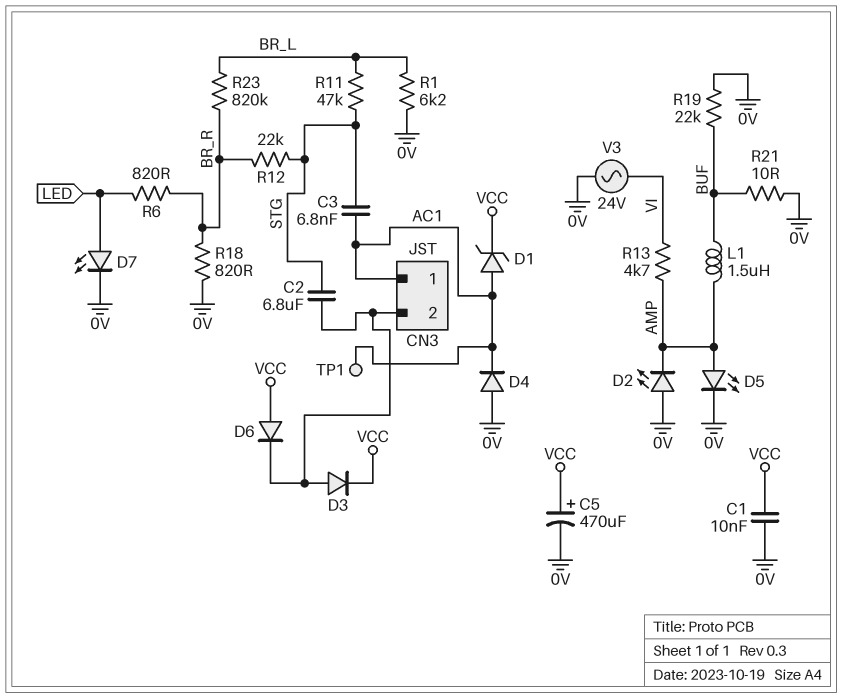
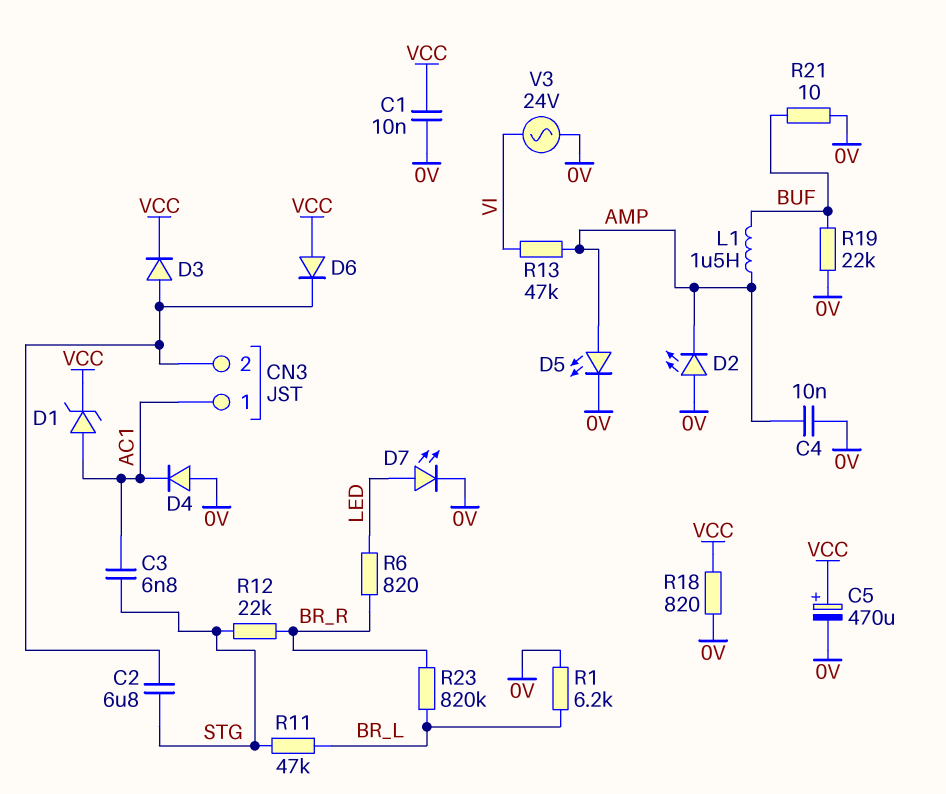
C4: none -> 10nF (0V, AMP)
R13: 4.7k (AMP, VI) -> 47k (AMP, VI)
R18: 820 (0V, BR_R) -> 820 (0V, VCC)
TP1: test point (AC1) -> none

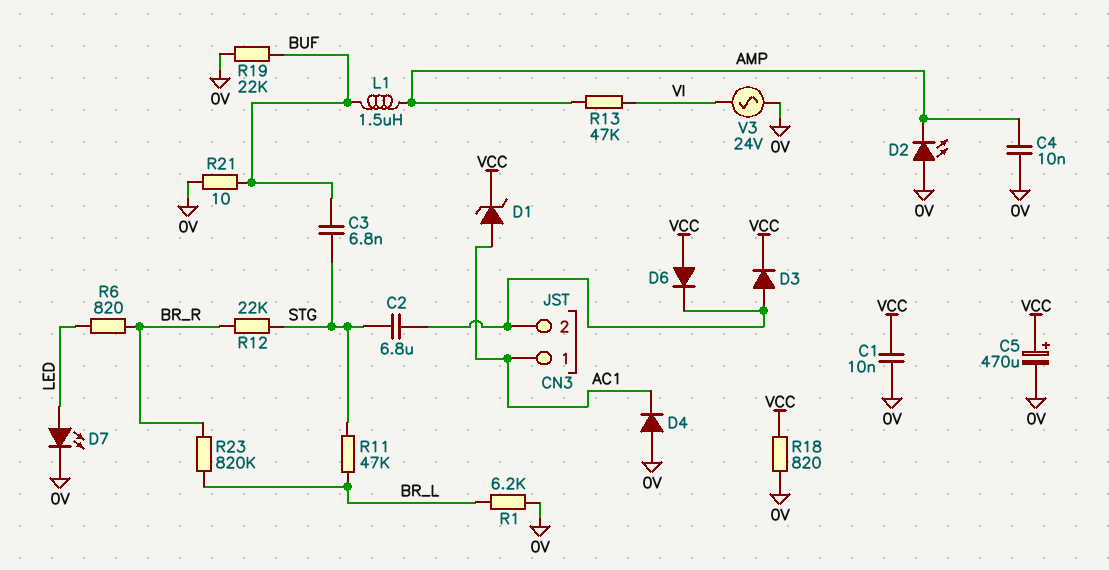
C3: 6.8nF (AC1, STG) -> 6.8nF (BUF, STG)
D5: LED (A AMP, K 0V) -> none

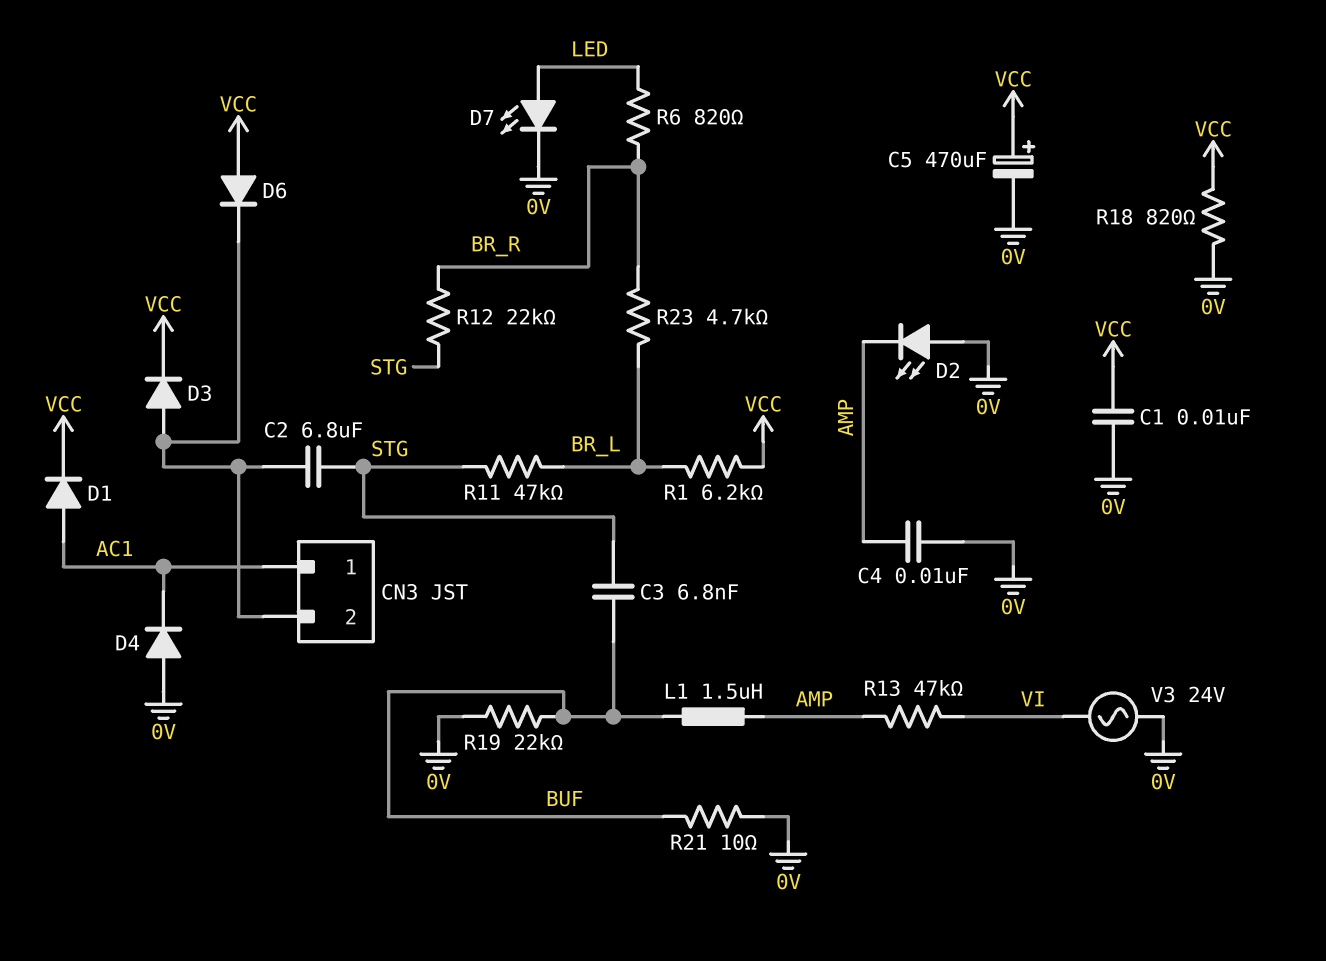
D1: zener (A AC1, K VCC) -> diode (A AC1, K VCC)
R1: 6.2k (0V, BR_L) -> 6.2k (BR_L, VCC)
R23: 820k (BR_L, BR_R) -> 4.7k (BR_L, BR_R)

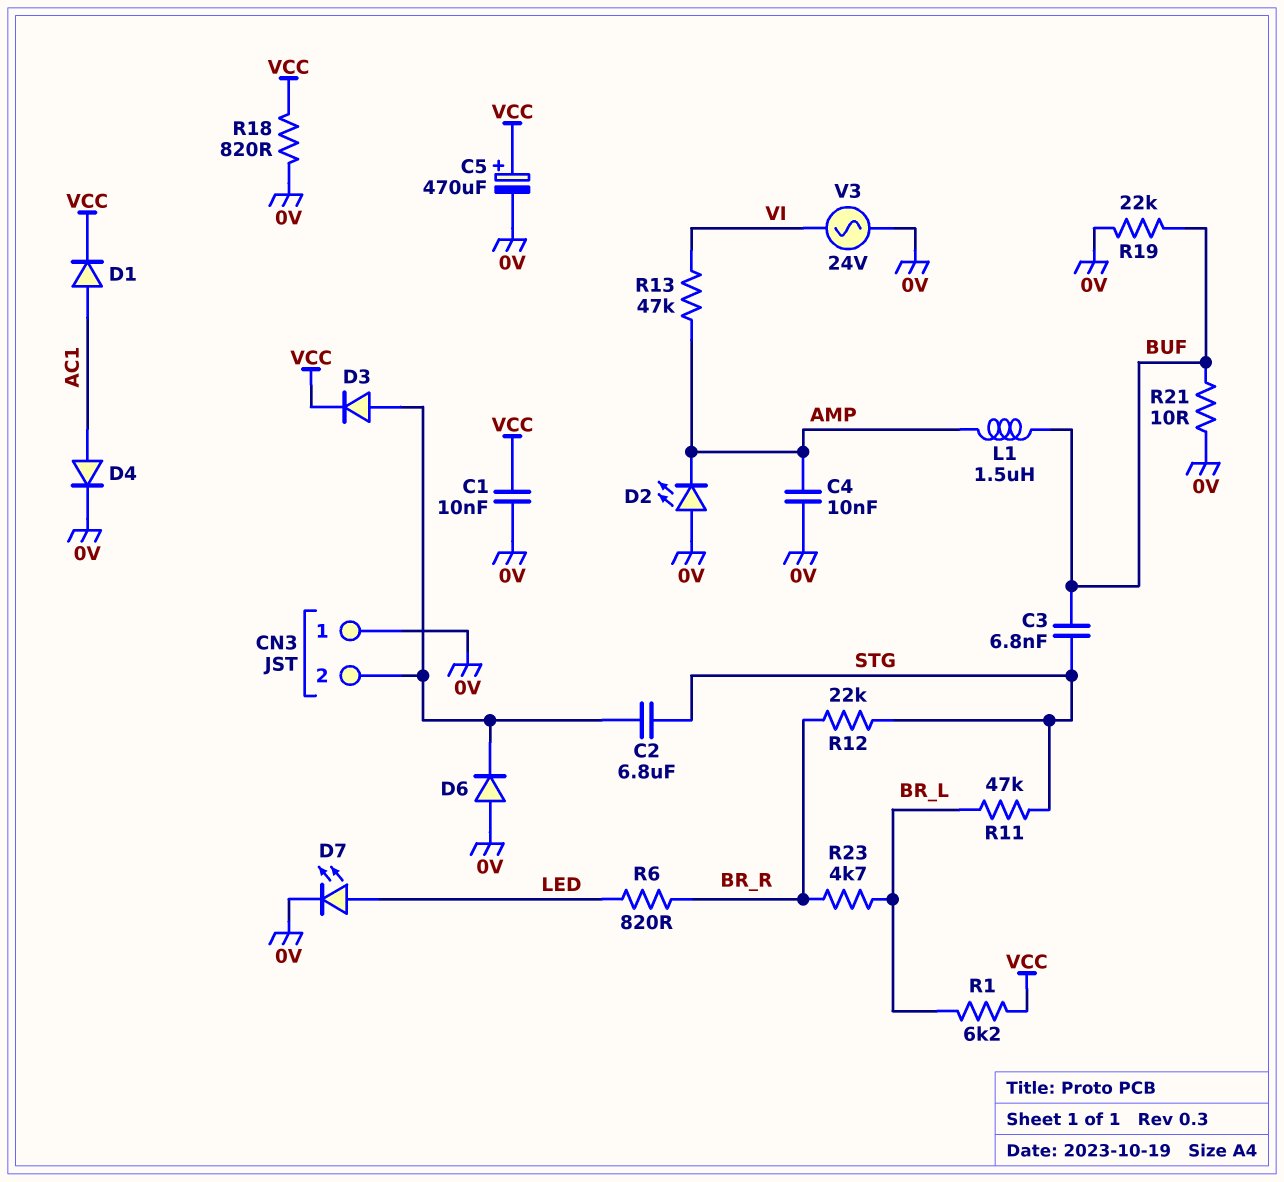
CN3 pin 1: AC1 -> 0V
D4: diode (A 0V, K AC1) -> diode (A AC1, K 0V)
D6: diode (A VCC, K CN3/2) -> diode (A 0V, K CN3/2)

